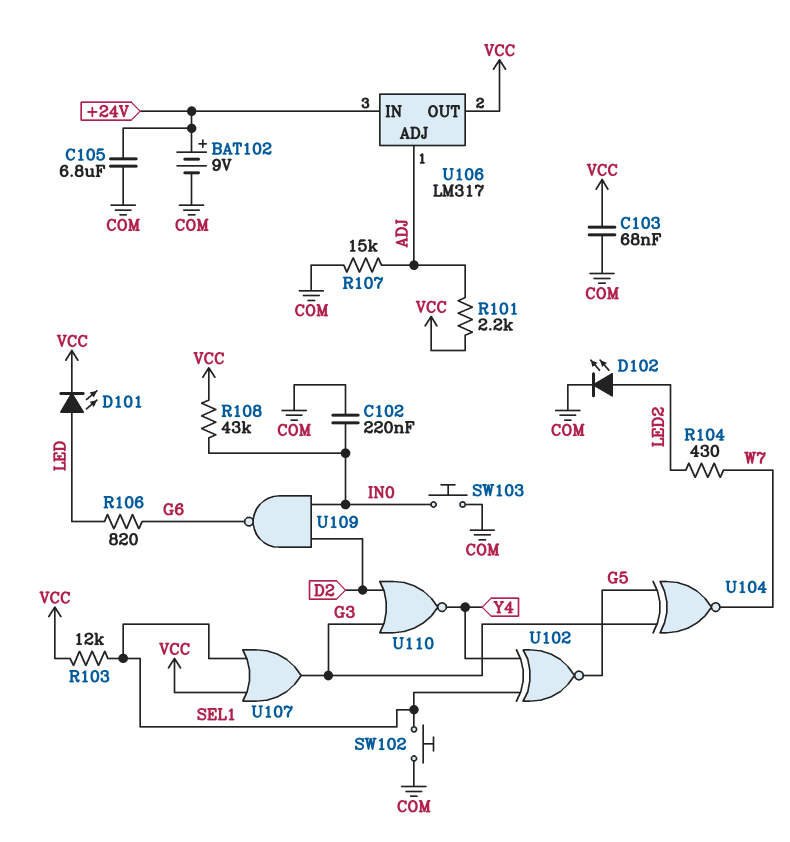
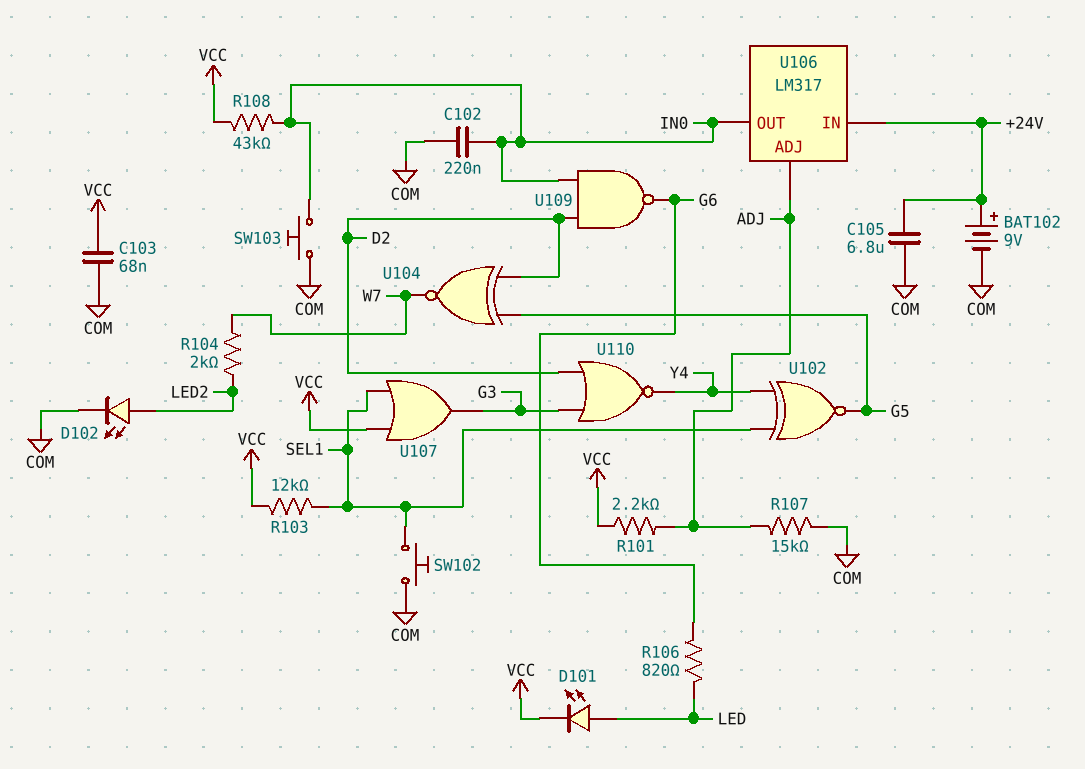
R104: 430 (LED2, W7) -> 2k (LED2, W7)
U104: XNOR (in G3, in G5, out W7) -> XNOR (in D2, in G5, out W7)
U106 pin OUT: VCC -> IN0

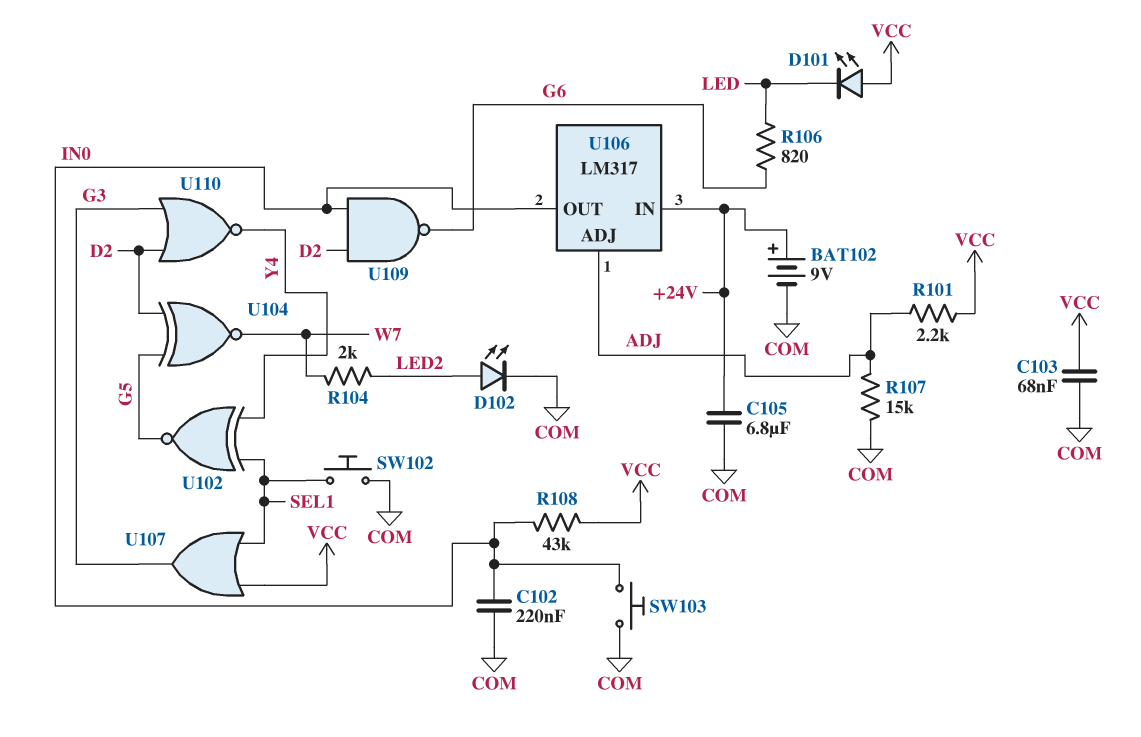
D101: LED (A LED, K VCC) -> LED (A VCC, K LED)
R103: 12k (SEL1, VCC) -> none

